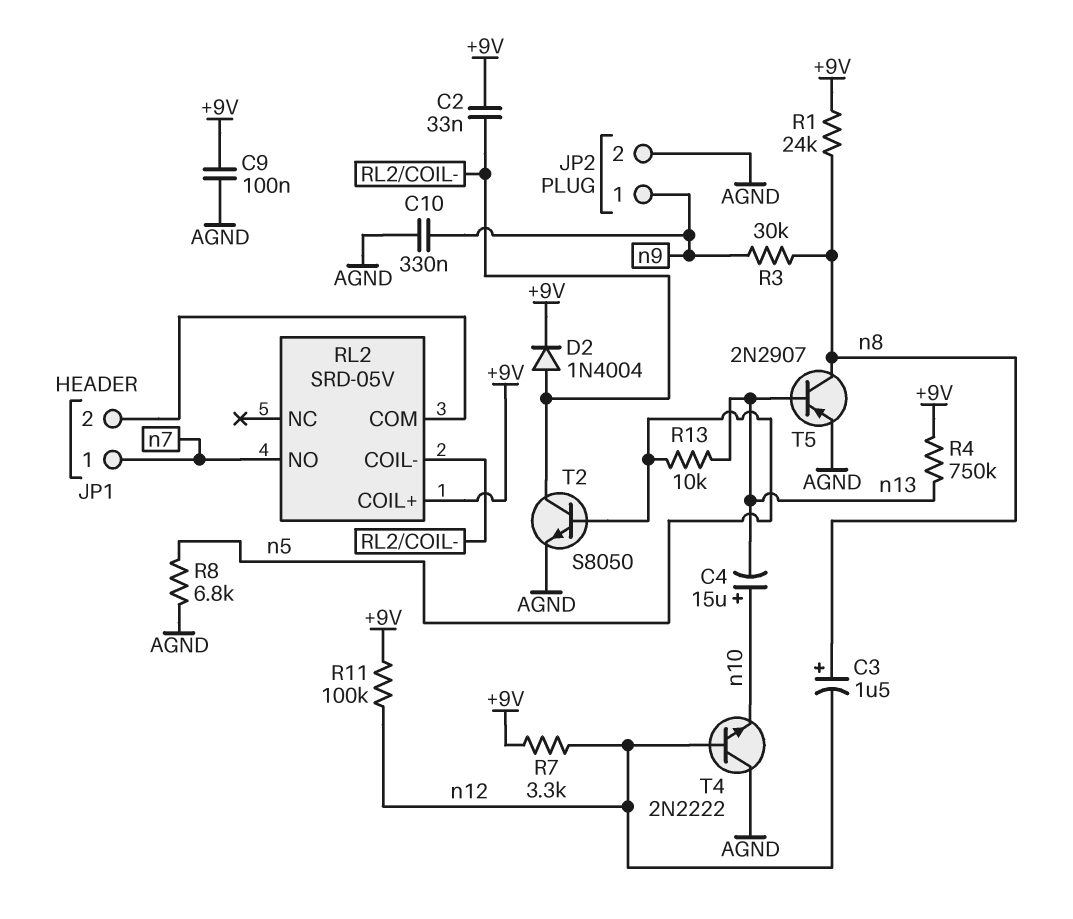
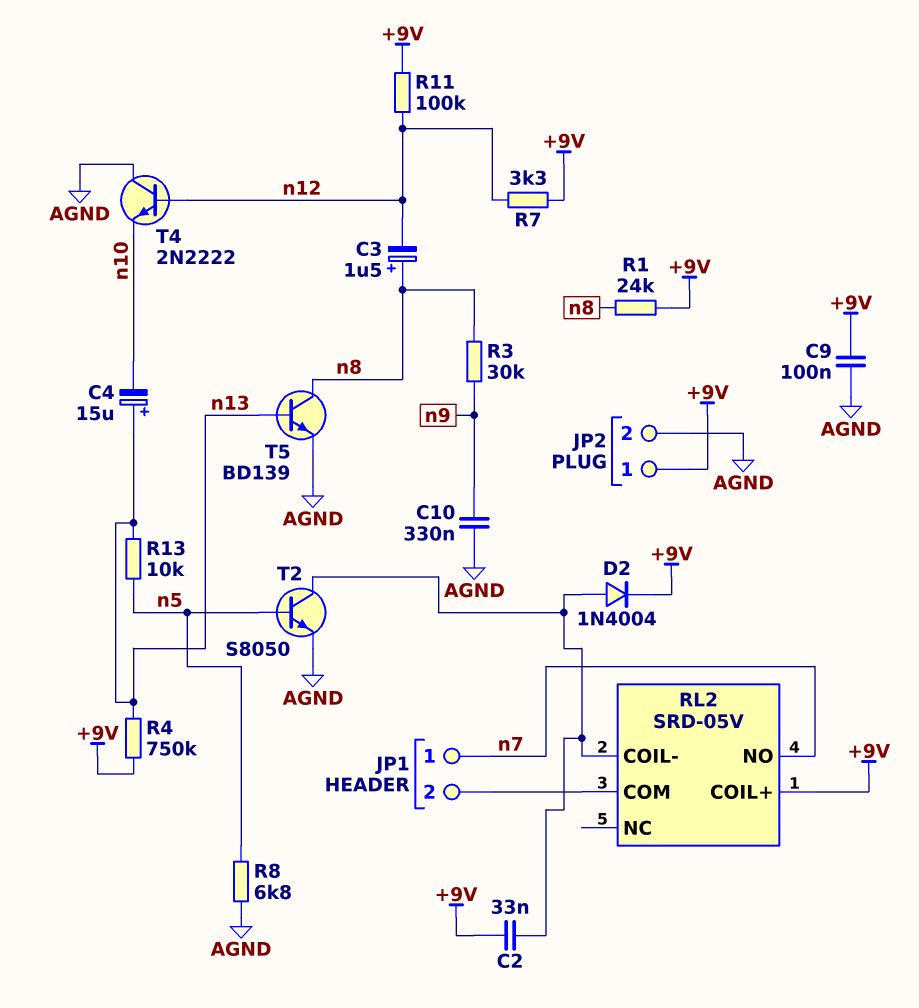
C4: 15uF (plus n10, minus n13) -> 15uF (plus n13, minus n10)
JP2 pin 1: n9 -> +9V
T5: PNP 2N2907 (B n13, C n8, E AGND) -> NPN BD139 (B n13, C n8, E AGND)

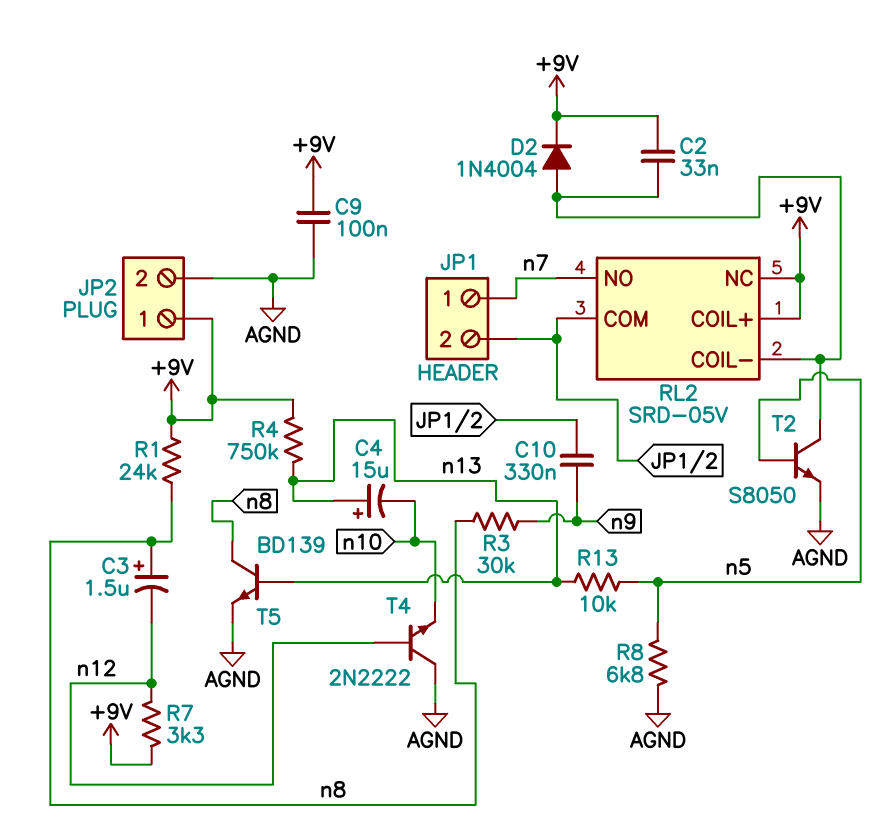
C10: 330nF (AGND, n9) -> 330nF (JP1/2, n9)
R11: 100k (+9V, n12) -> none
RL2 pin NC: none -> +9V

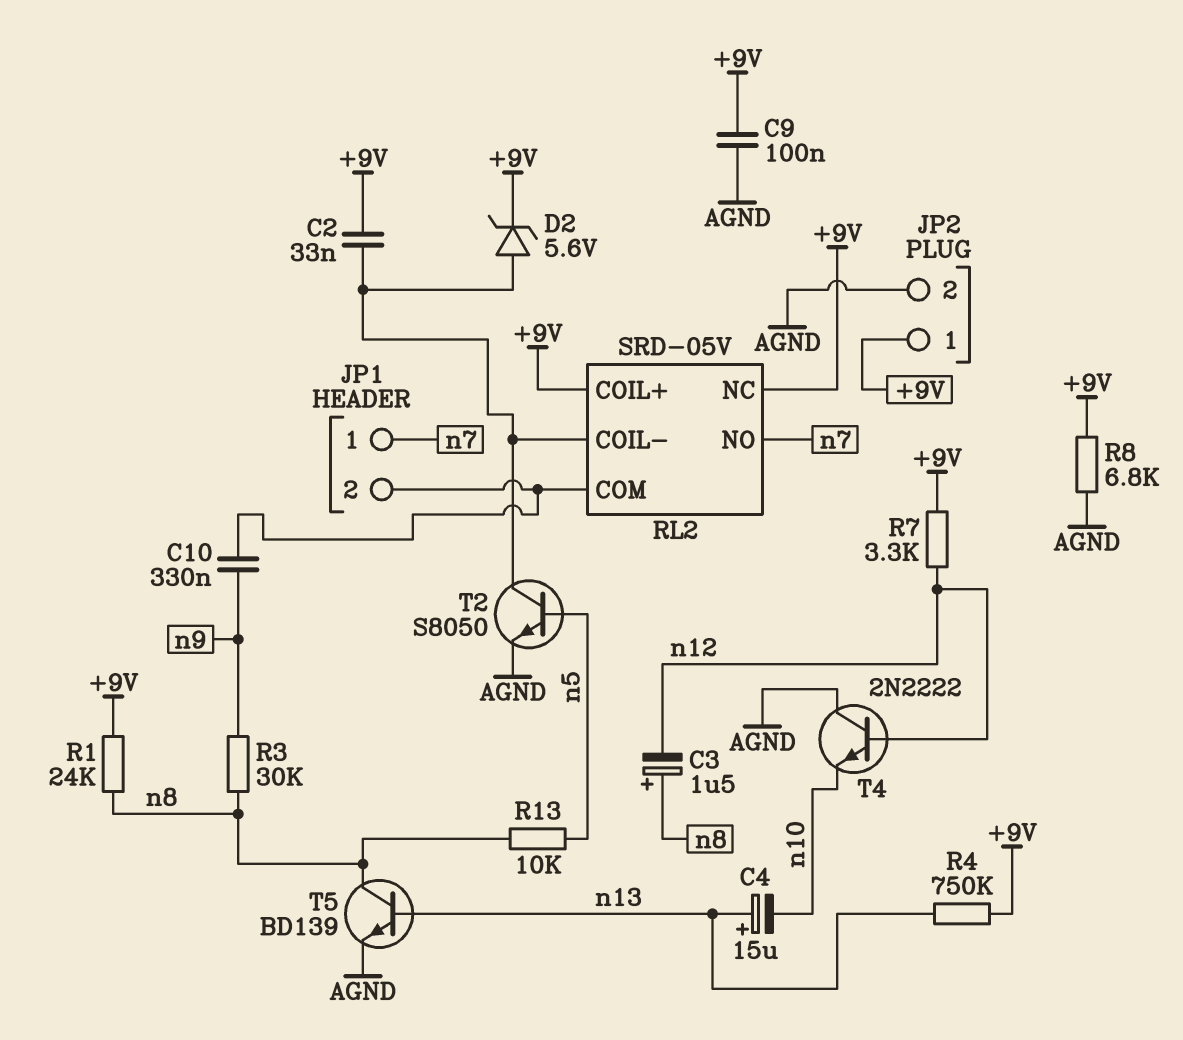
D2: diode 1N4004 (A RL2/COIL-, K +9V) -> zener 5.6V (A RL2/COIL-, K +9V)
R8: 6.8k (AGND, n5) -> 6.8k (+9V, AGND)
R13: 10k (n5, n13) -> 10k (n5, n8)

